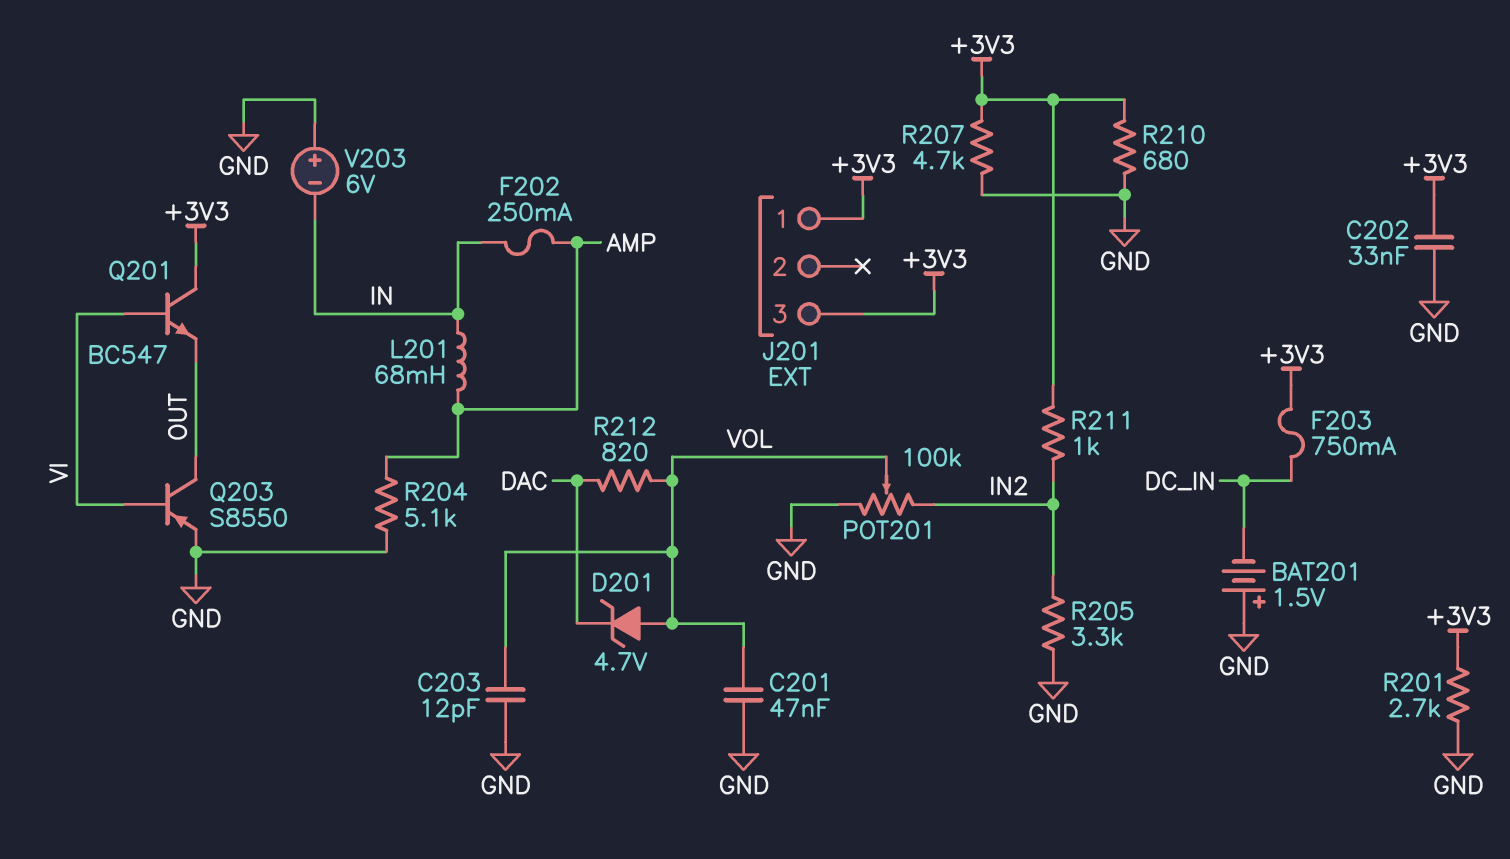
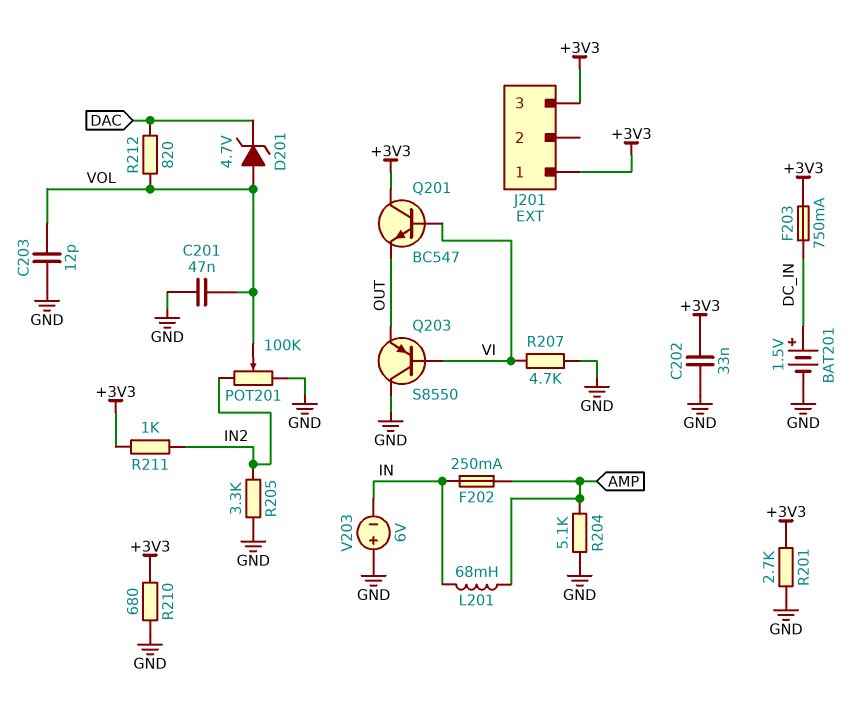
BAT201: 1.5V (plus GND, minus DC_IN) -> 1.5V (plus DC_IN, minus GND)
Q203: PNP S8550 (B VI, C OUT, E GND) -> PNP S8550 (B VI, C GND, E OUT)
R207: 4.7k (+3V3, GND) -> 4.7k (GND, VI)

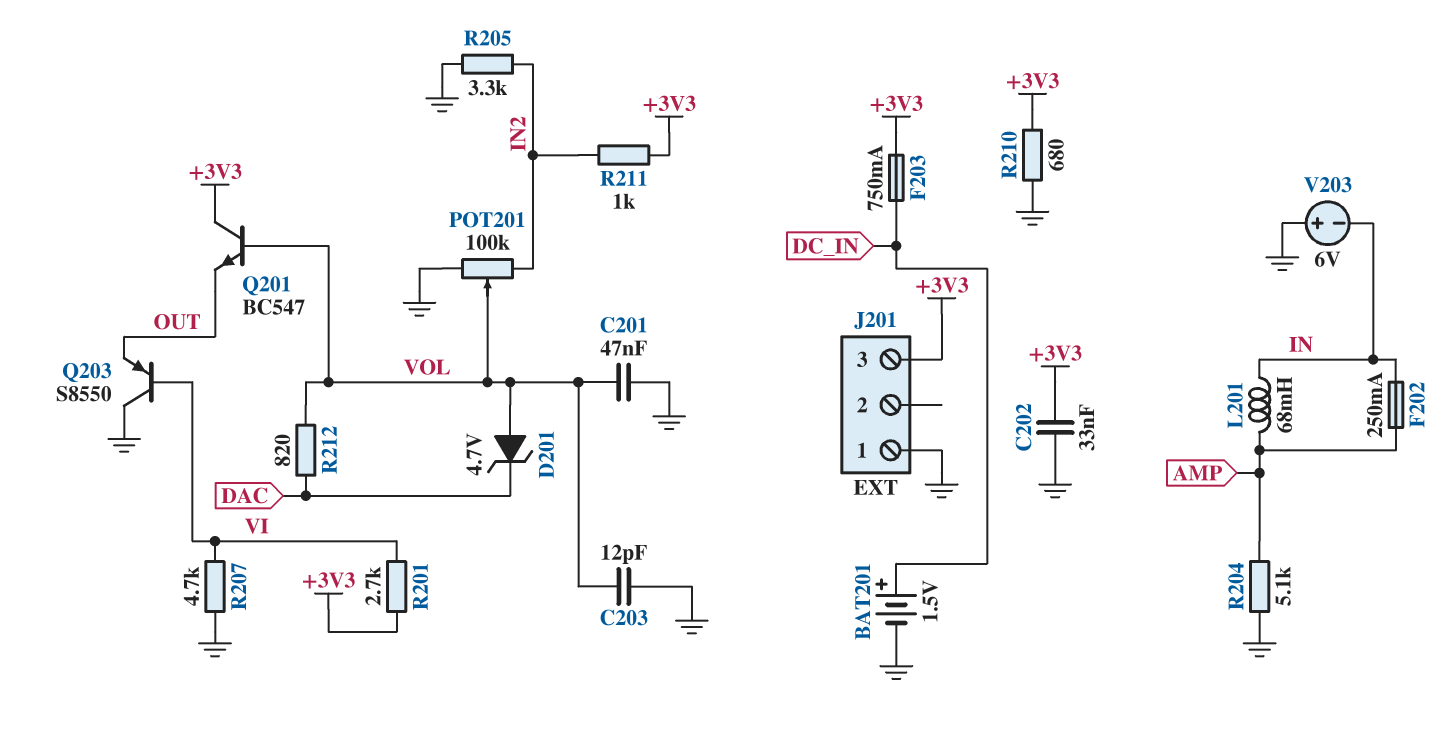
J201 pin 1: +3V3 -> GND
Q201: NPN BC547 (B VI, C +3V3, E OUT) -> NPN BC547 (B VOL, C +3V3, E OUT)
R201: 2.7k (+3V3, GND) -> 2.7k (+3V3, VI)

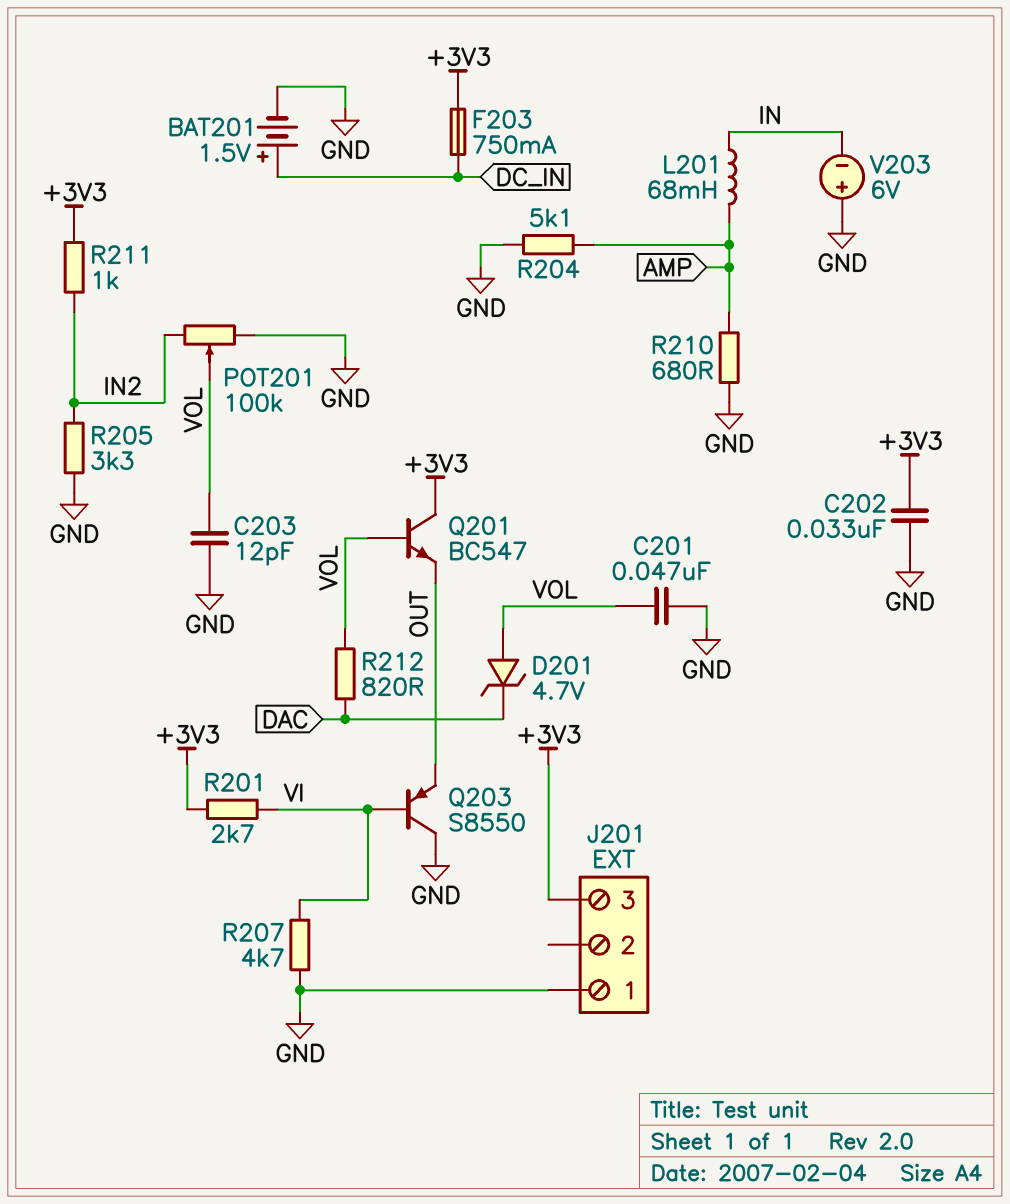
F202: 250mA (AMP, IN) -> none
R210: 680 (+3V3, GND) -> 680 (AMP, GND)

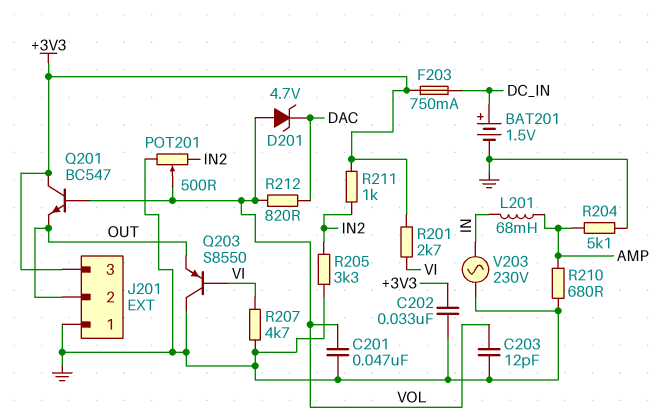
J201 pin 2: none -> OUT
POT201: 100k (GND, IN2, wiper VOL) -> 500 (GND, IN2, wiper VOL)
V203: 6V (plus GND, minus IN) -> AC 230V (GND, IN)

